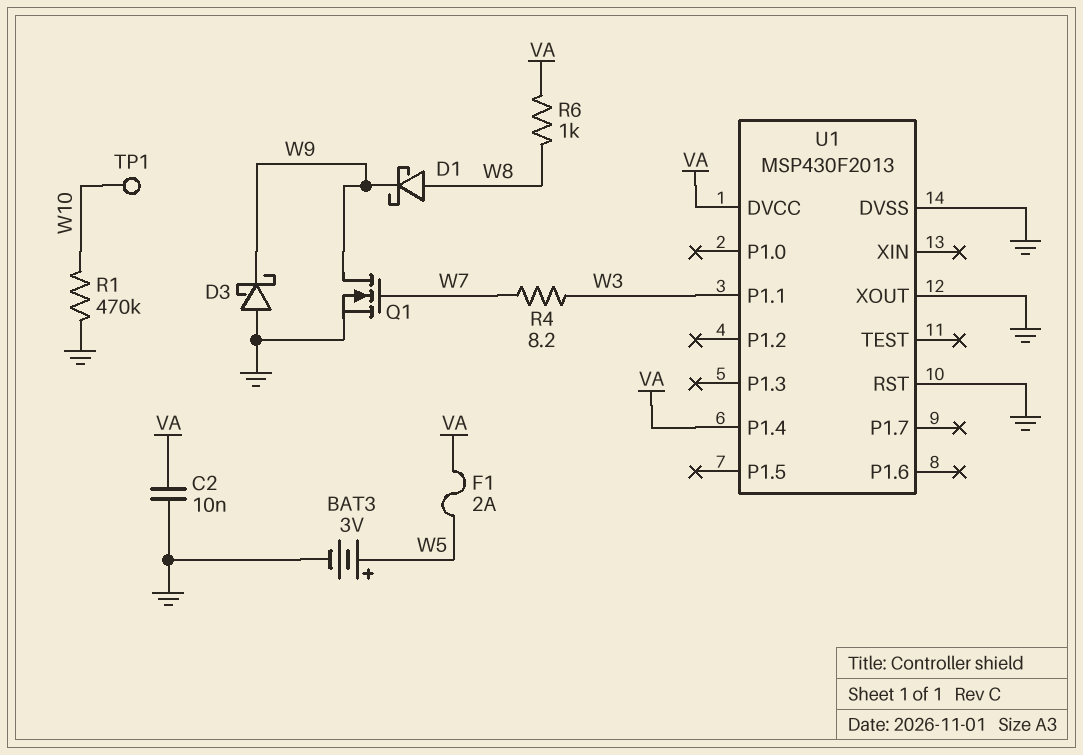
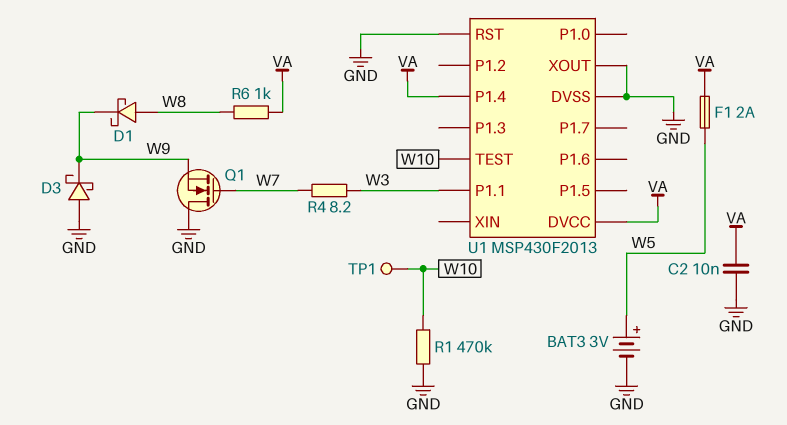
Q1: NMOS (G W7, D W9, S GND) -> NMOS (G W7, D GND, S W9)
U1 pin TEST: none -> W10

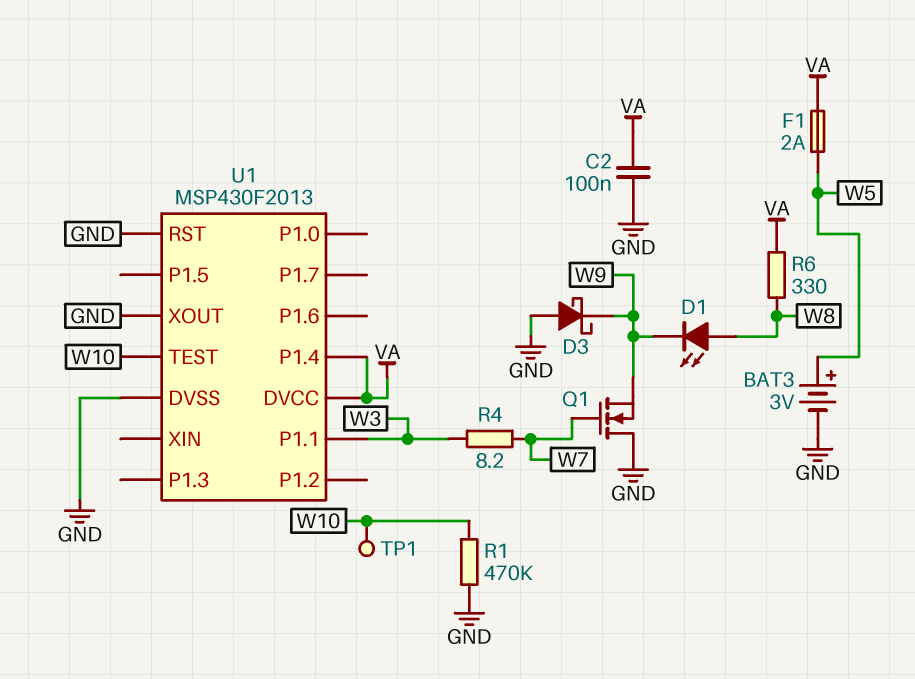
C2: 10nF (GND, VA) -> 100nF (GND, VA)
D1: schottky (A W8, K W9) -> LED (A W8, K W9)
R6: 1k (VA, W8) -> 330 (VA, W8)

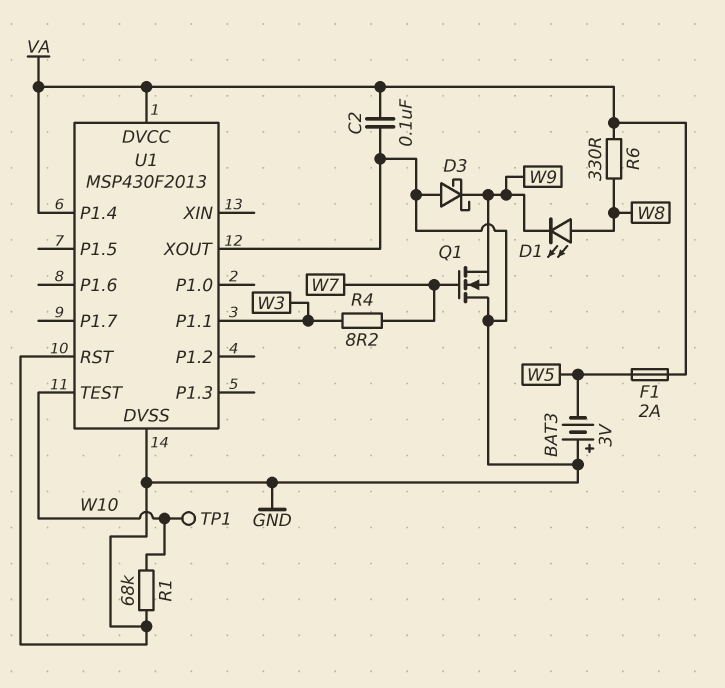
BAT3: 3V (plus W5, minus GND) -> 3V (plus GND, minus W5)
R1: 470k (GND, W10) -> 68k (GND, W10)

